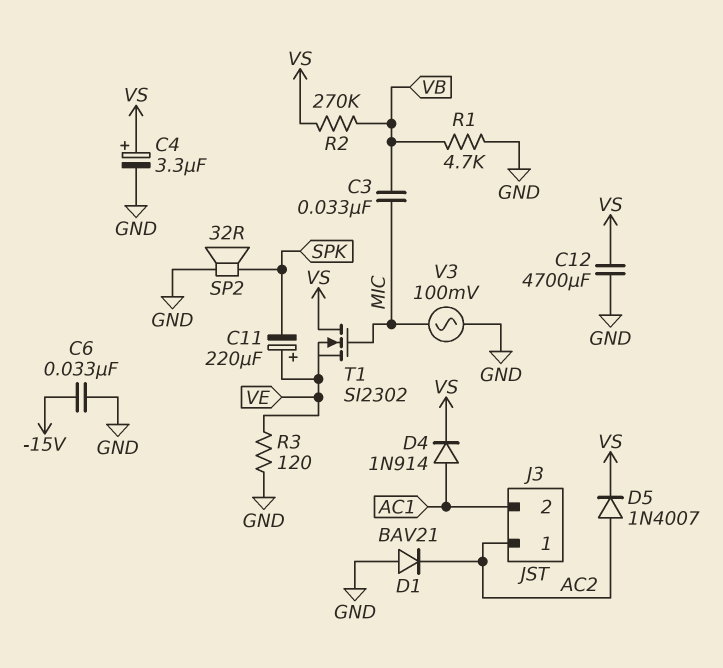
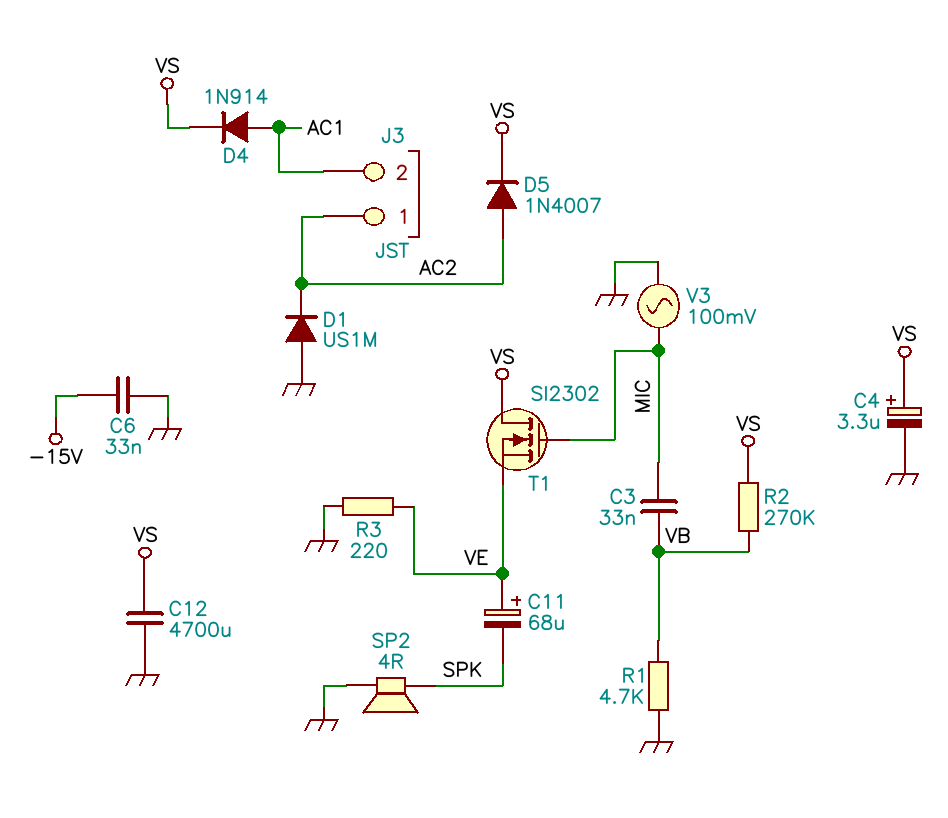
C11: 220uF (plus VE, minus SPK) -> 68uF (plus VE, minus SPK)
D1: diode BAV21 (A GND, K AC2) -> diode US1M (A GND, K AC2)
R3: 120 (GND, VE) -> 220 (GND, VE)
SP2: speaker 32R (GND, SPK) -> speaker 4R (GND, SPK)

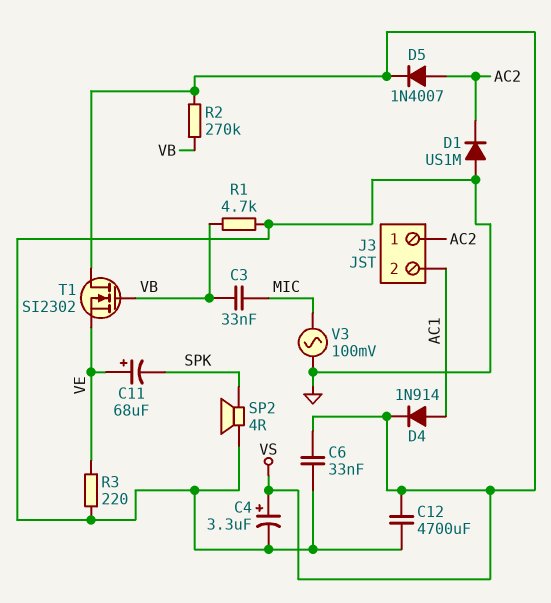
C6: 33nF (-15V, GND) -> 33nF (GND, VS)
T1: NMOS SI2302 (G MIC, D VS, S VE) -> NMOS SI2302 (G VB, D VS, S VE)

